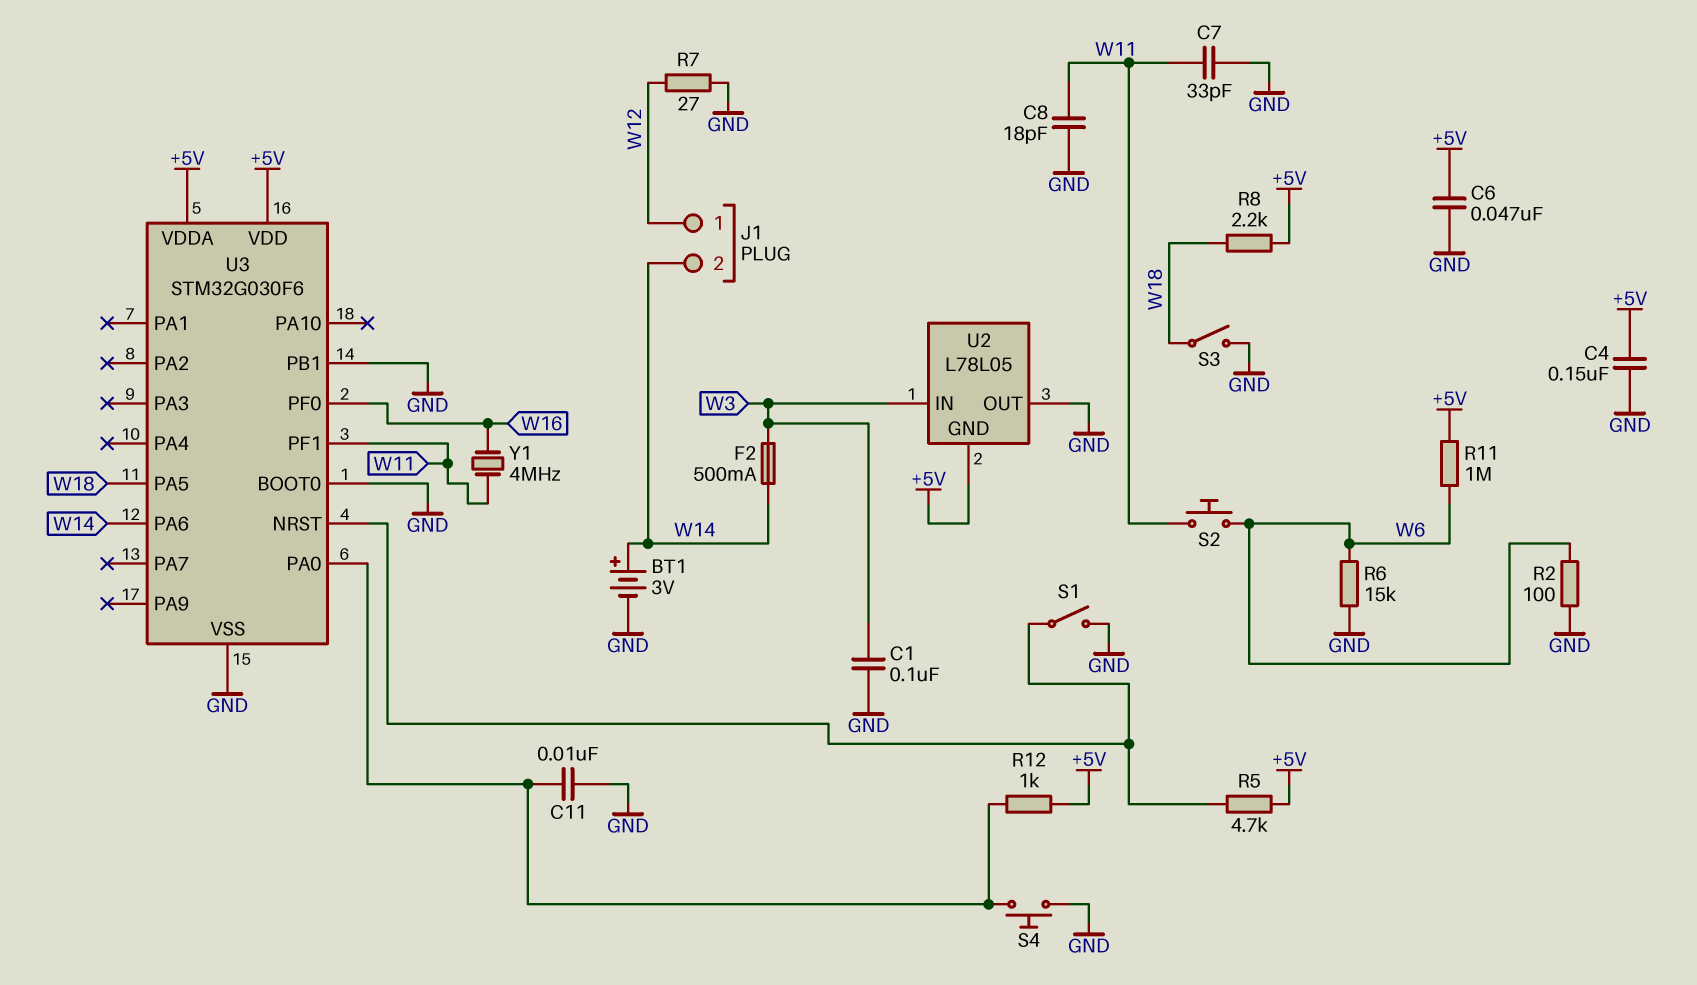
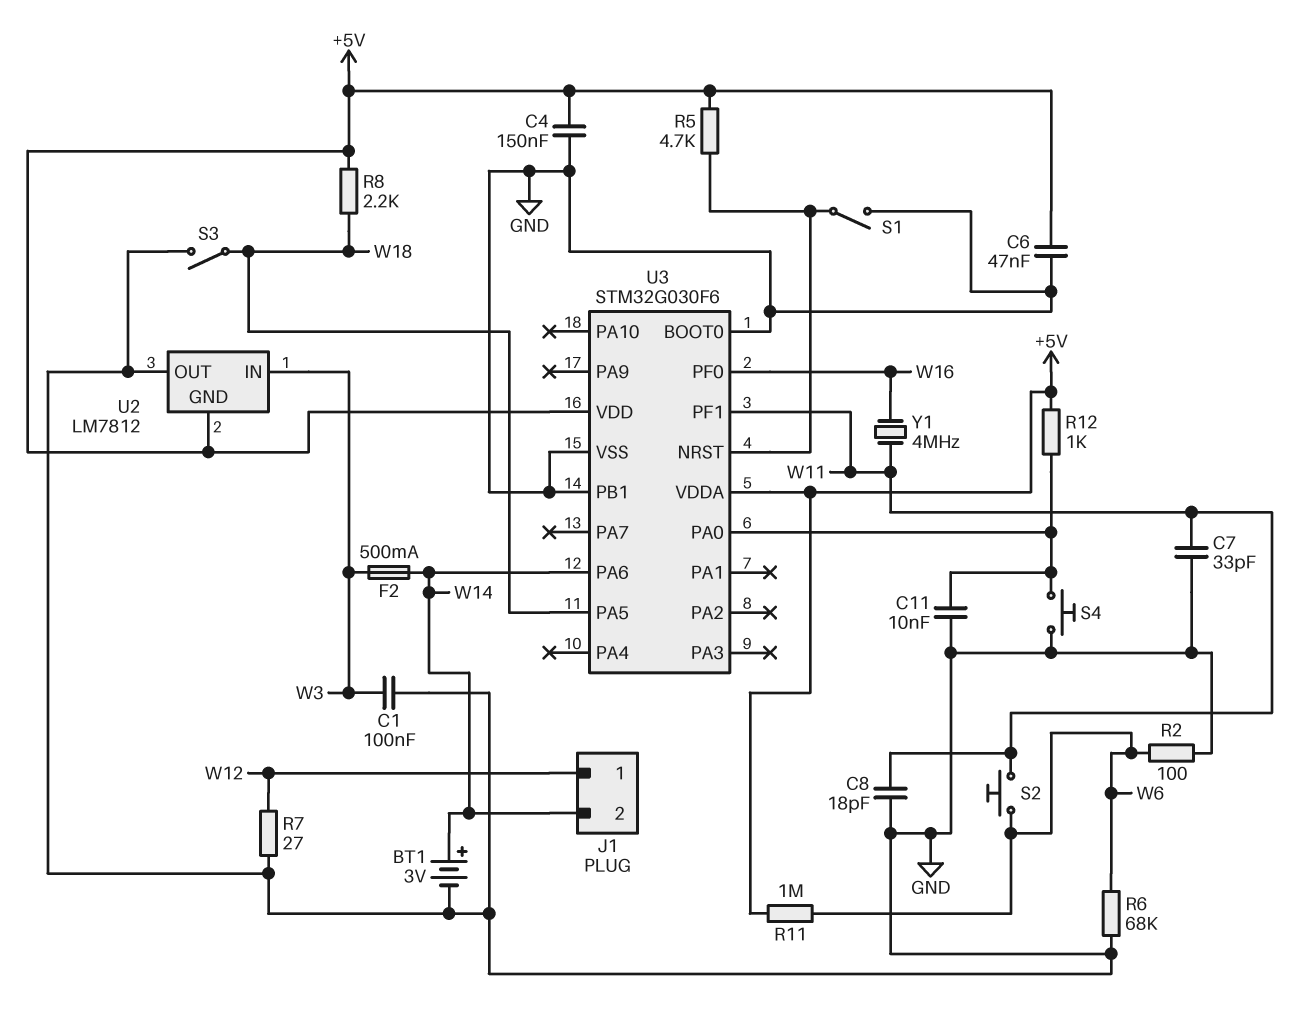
R6: 15k (GND, W6) -> 68k (GND, W6)
U2: L78L05 -> LM7812

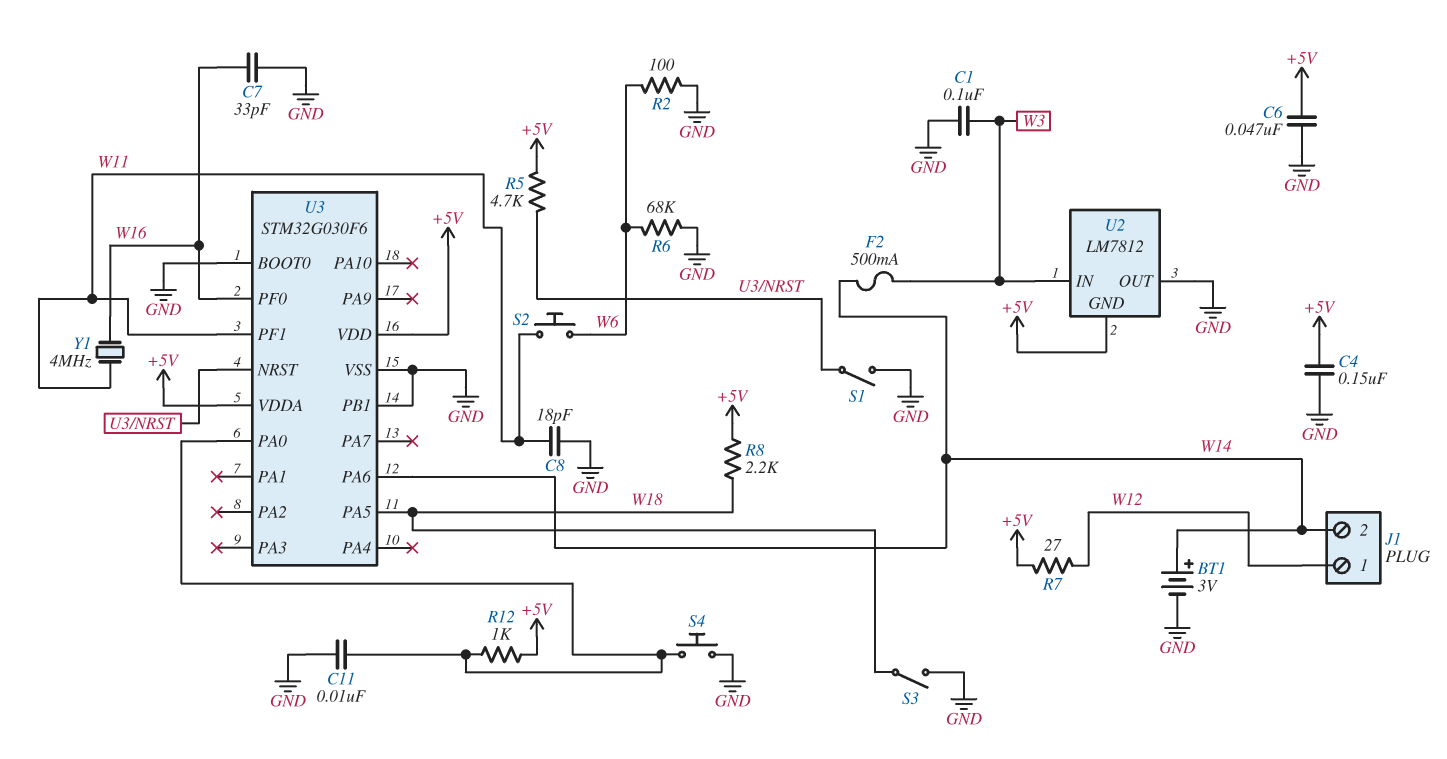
C7: 33pF (GND, W11) -> 33pF (GND, W16)
R7: 27 (GND, W12) -> 27 (+5V, W12)
R11: 1M (+5V, W6) -> none

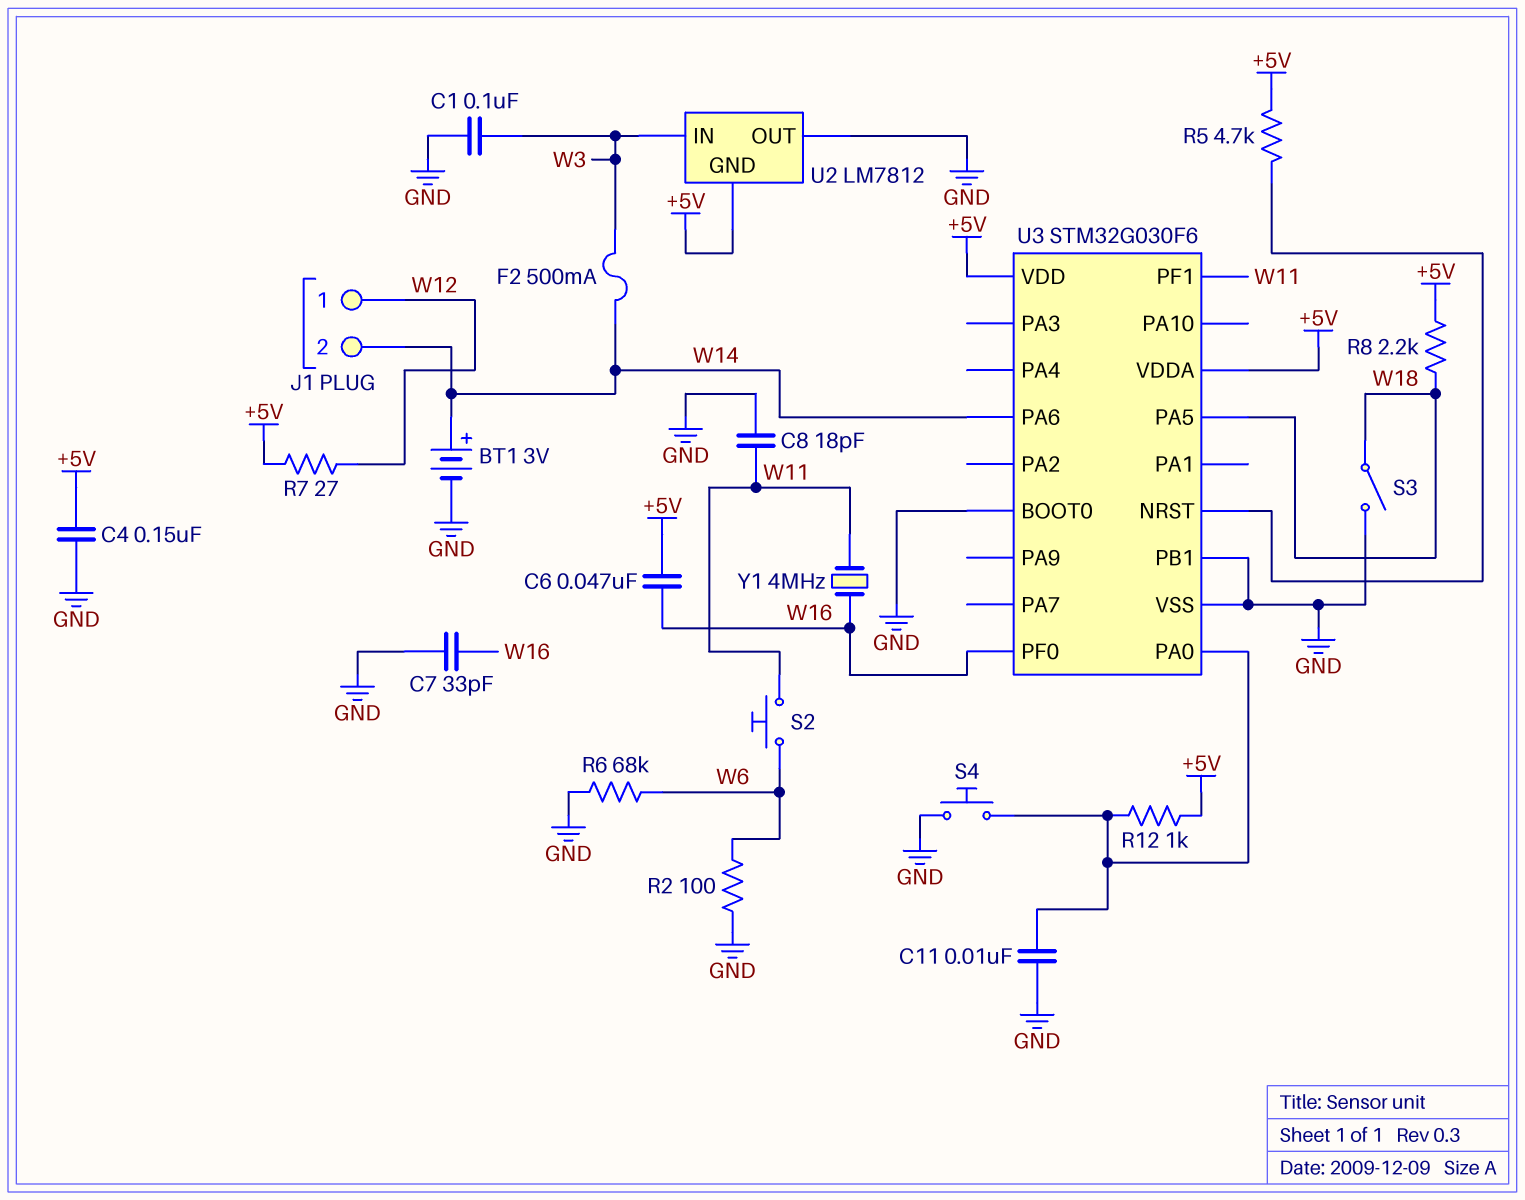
C6: 47nF (+5V, GND) -> 47nF (+5V, W16)
S1: switch (GND, U3/NRST) -> none

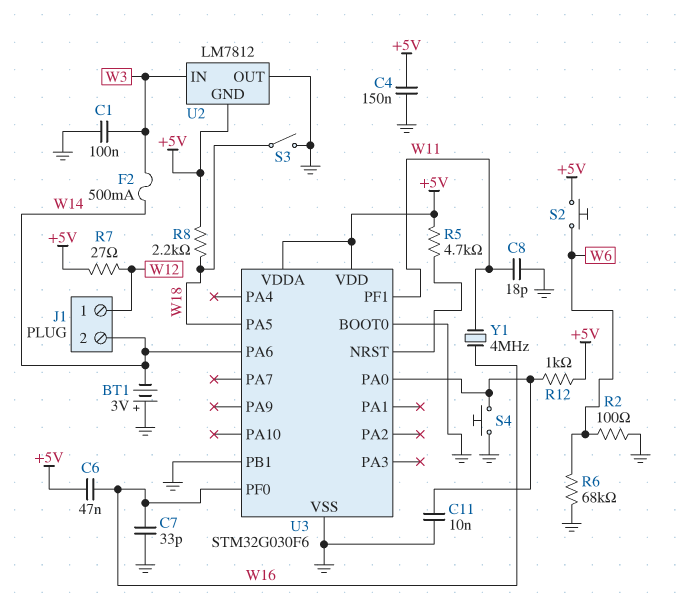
BT1: 3V (plus W14, minus GND) -> 3V (plus GND, minus W14)
S2: button (W6, W11) -> button (+5V, W6)

